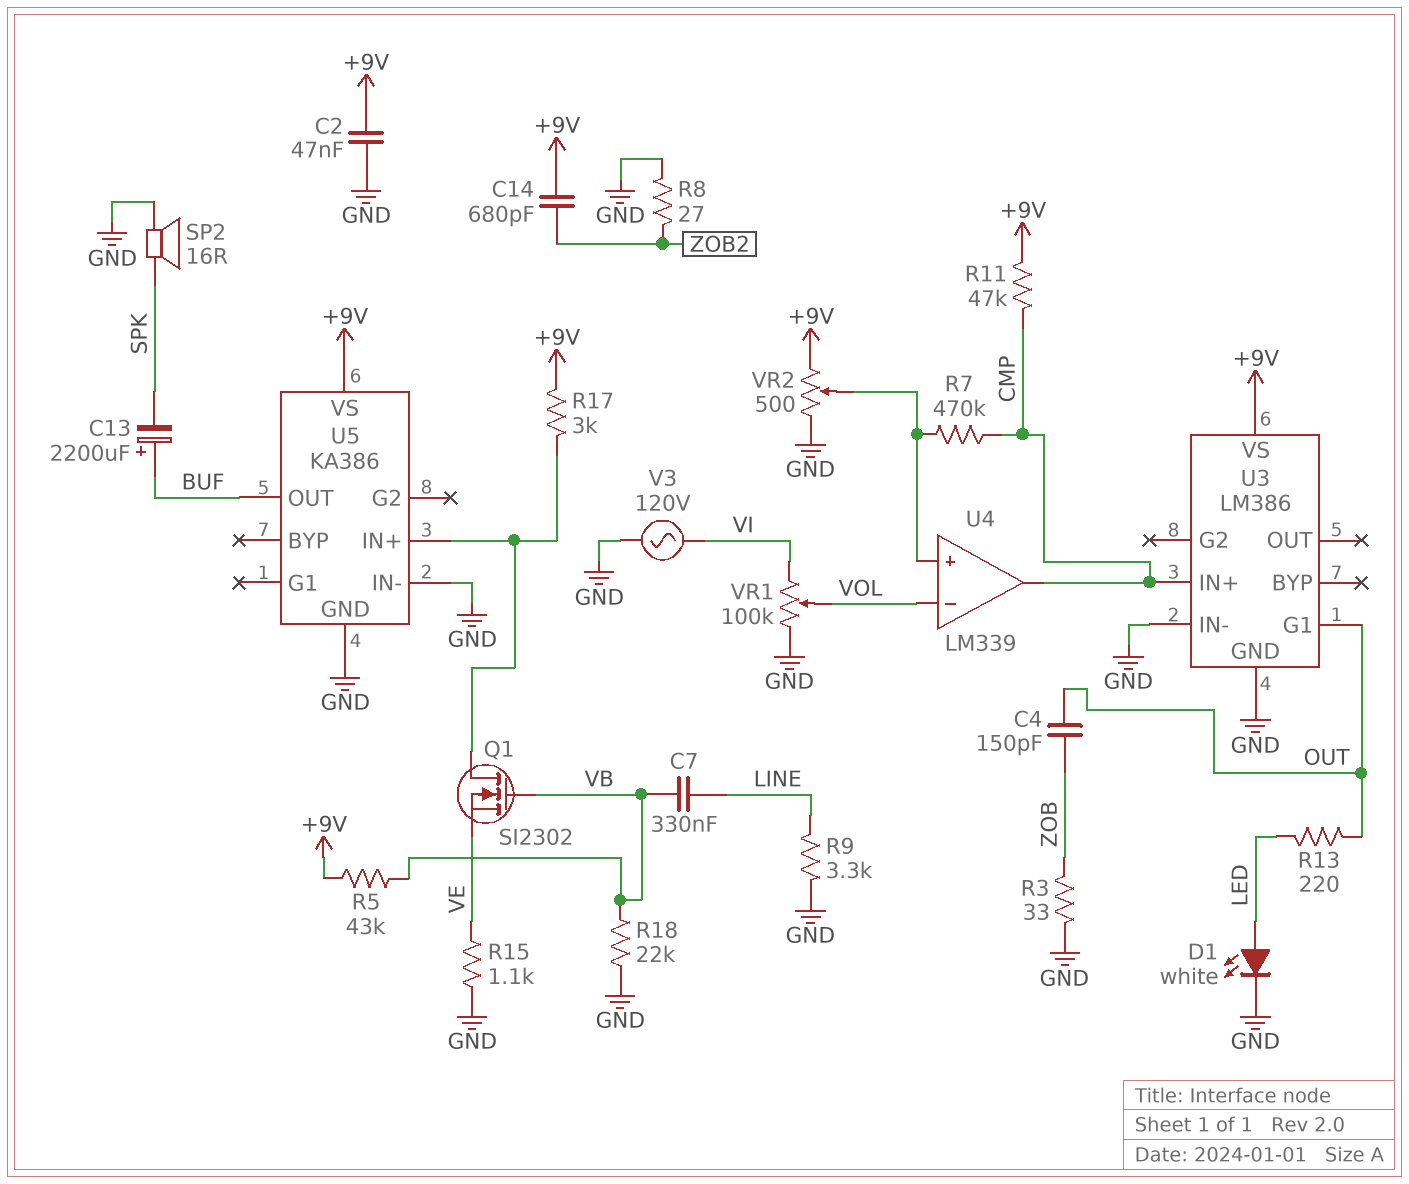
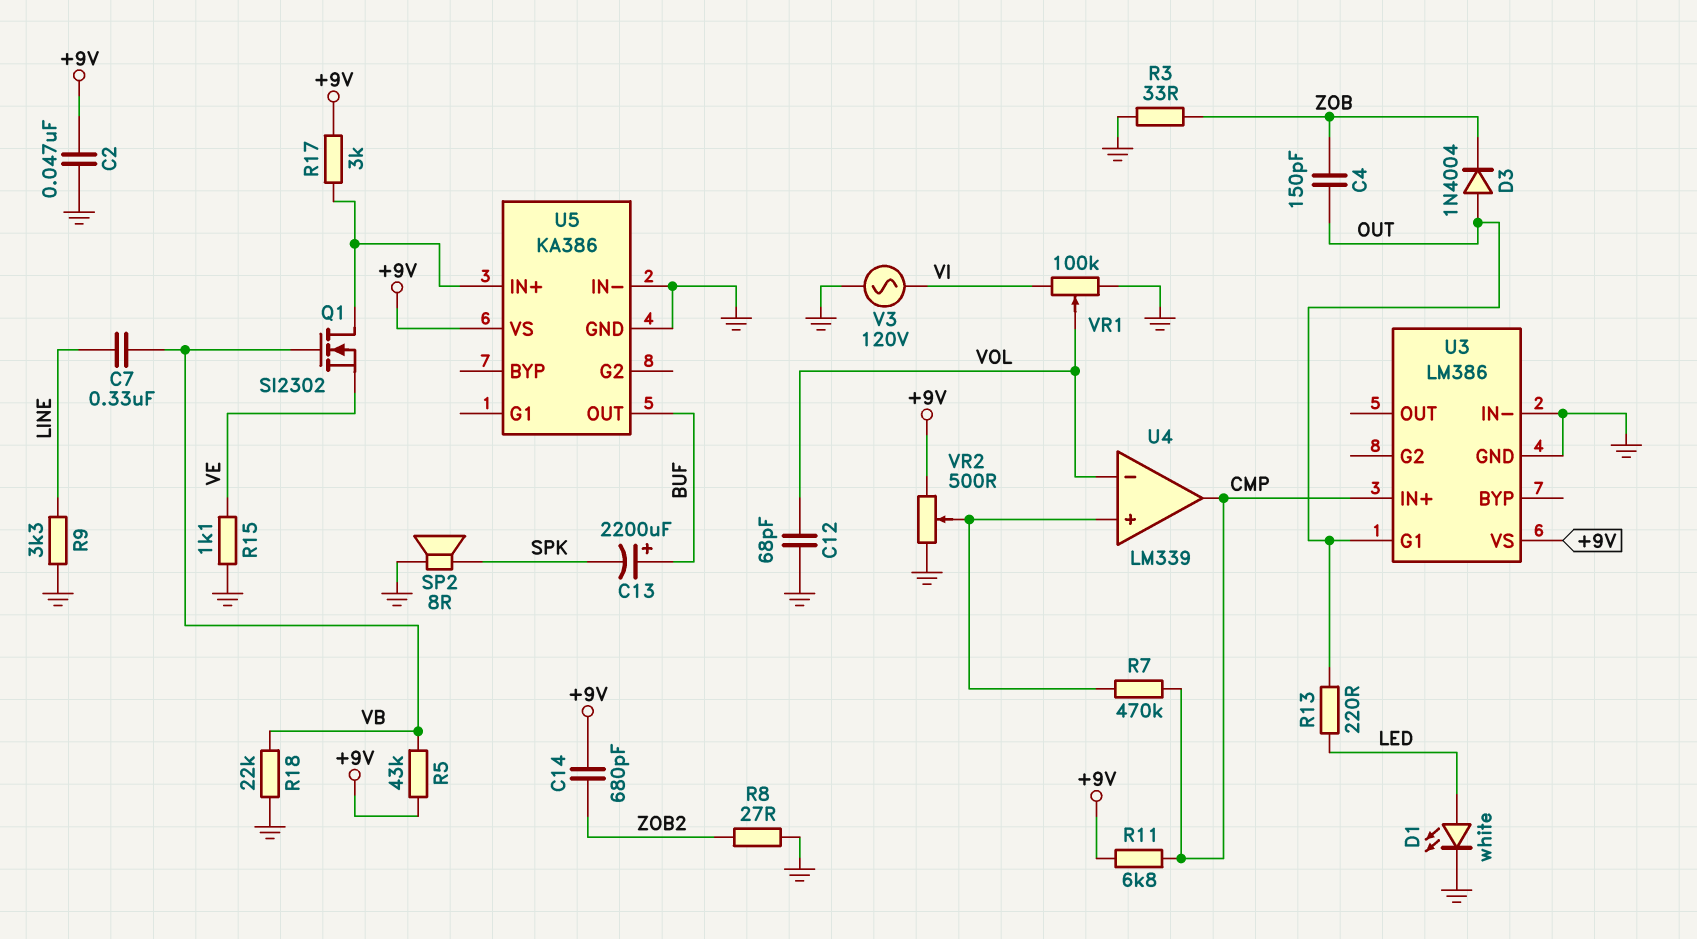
C12: none -> 68pF (GND, VOL)
D3: none -> diode 1N4004 (A OUT, K ZOB)
R11: 47k (+9V, CMP) -> 6.8k (+9V, CMP)
SP2: speaker 16R (GND, SPK) -> speaker 8R (GND, SPK)

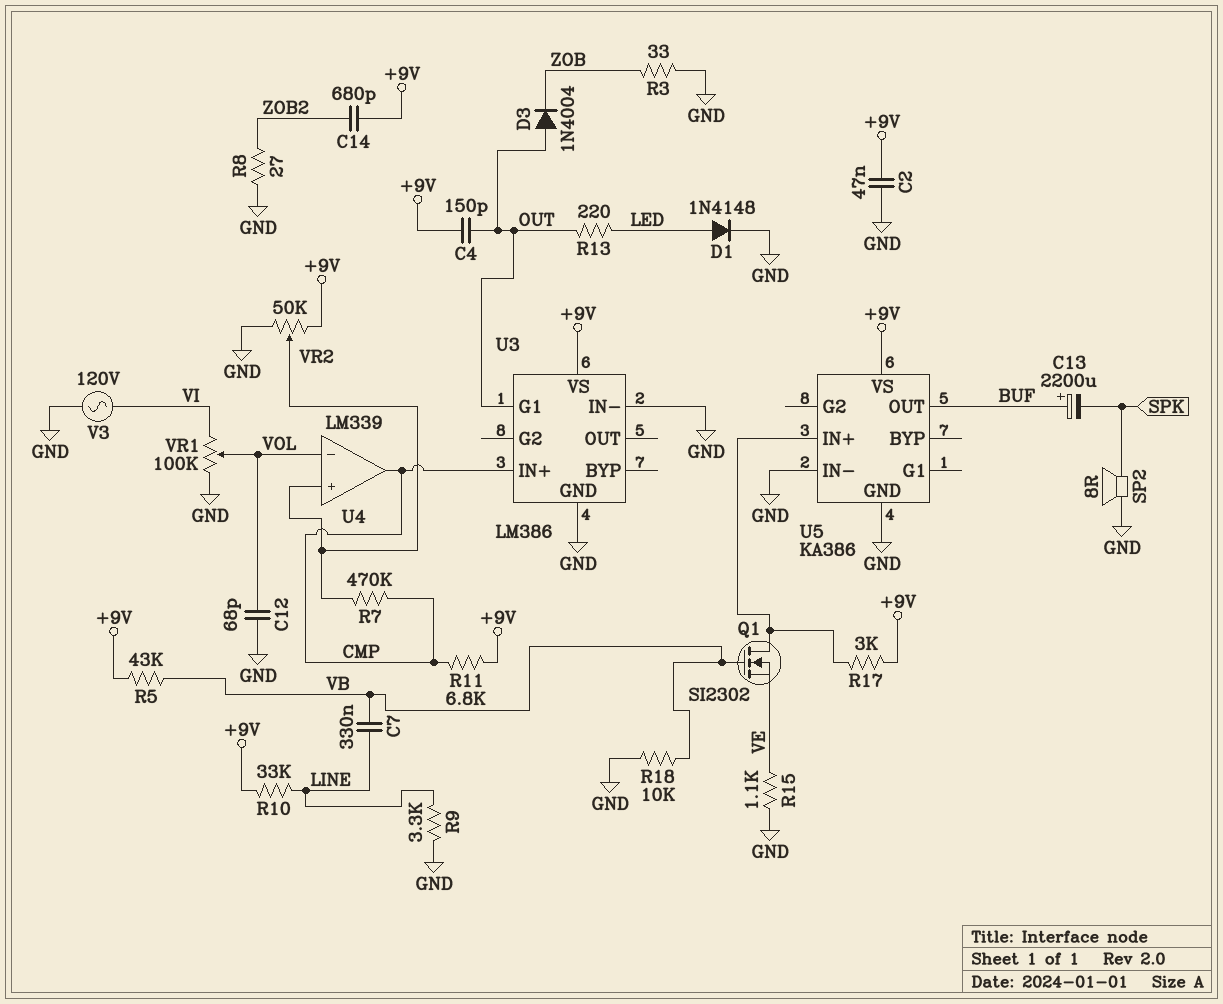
C4: 150pF (OUT, ZOB) -> 150pF (+9V, OUT)
D1: LED white (A LED, K GND) -> diode 1N4148 (A LED, K GND)
R10: none -> 33k (+9V, LINE)
R18: 22k (GND, VB) -> 10k (GND, VB)
VR2: 500 (+9V, GND, wiper U4/in+) -> 50k (+9V, GND, wiper U4/in+)

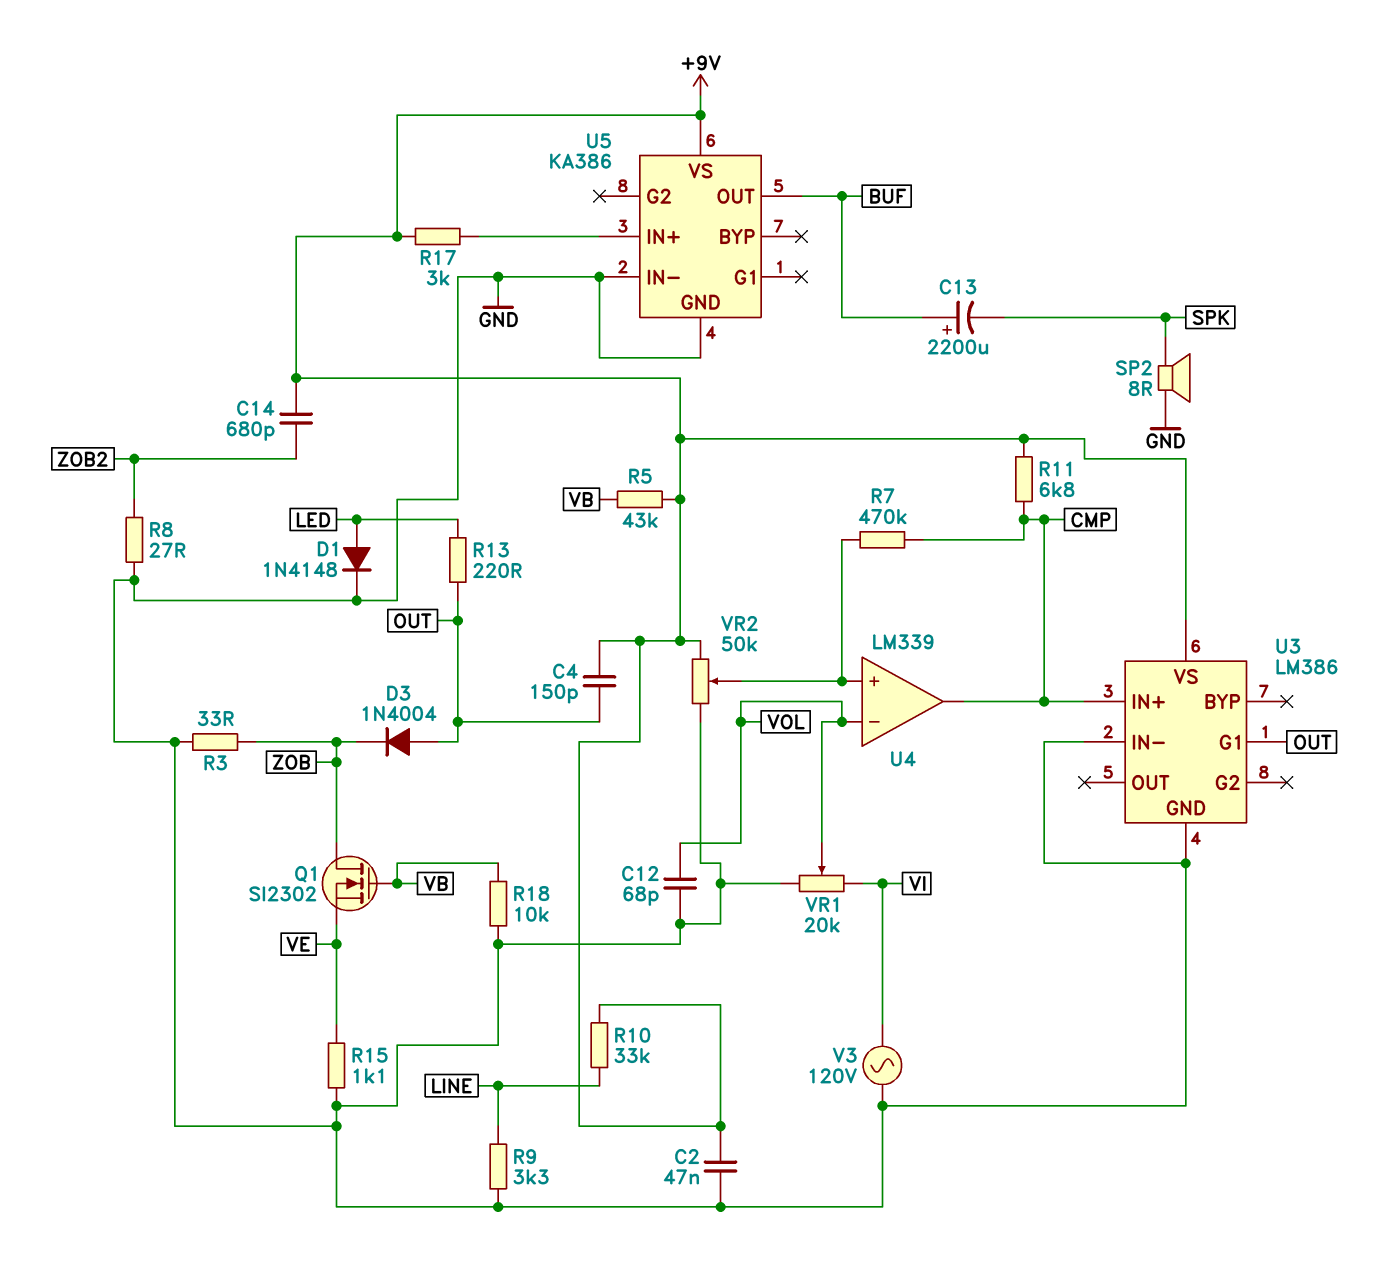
C7: 330nF (LINE, VB) -> none
Q1: NMOS SI2302 (G VB, D U5/IN+, S VE) -> NMOS SI2302 (G VB, D ZOB, S VE)
VR1: 100k (GND, VI, wiper VOL) -> 20k (GND, VI, wiper VOL)

